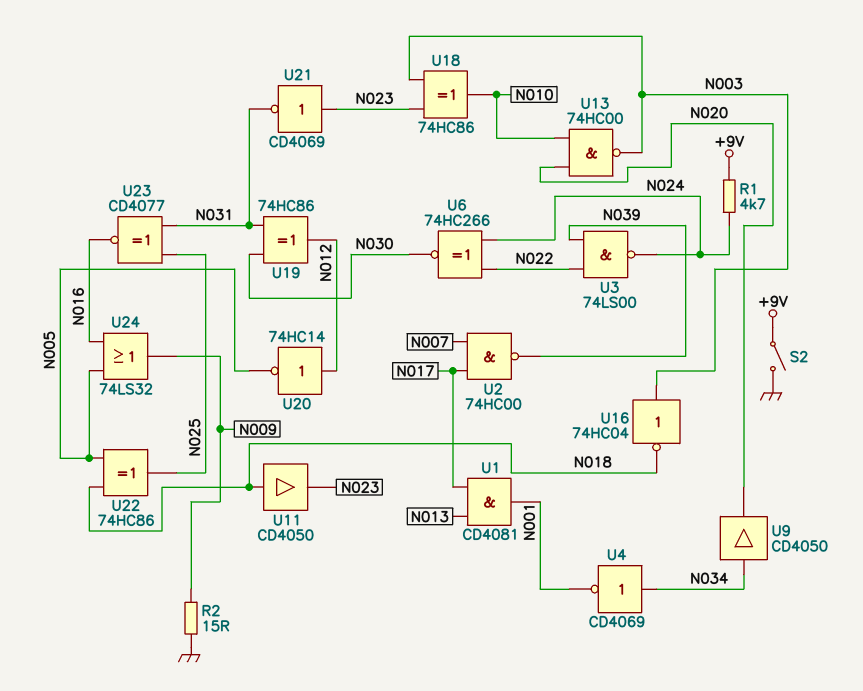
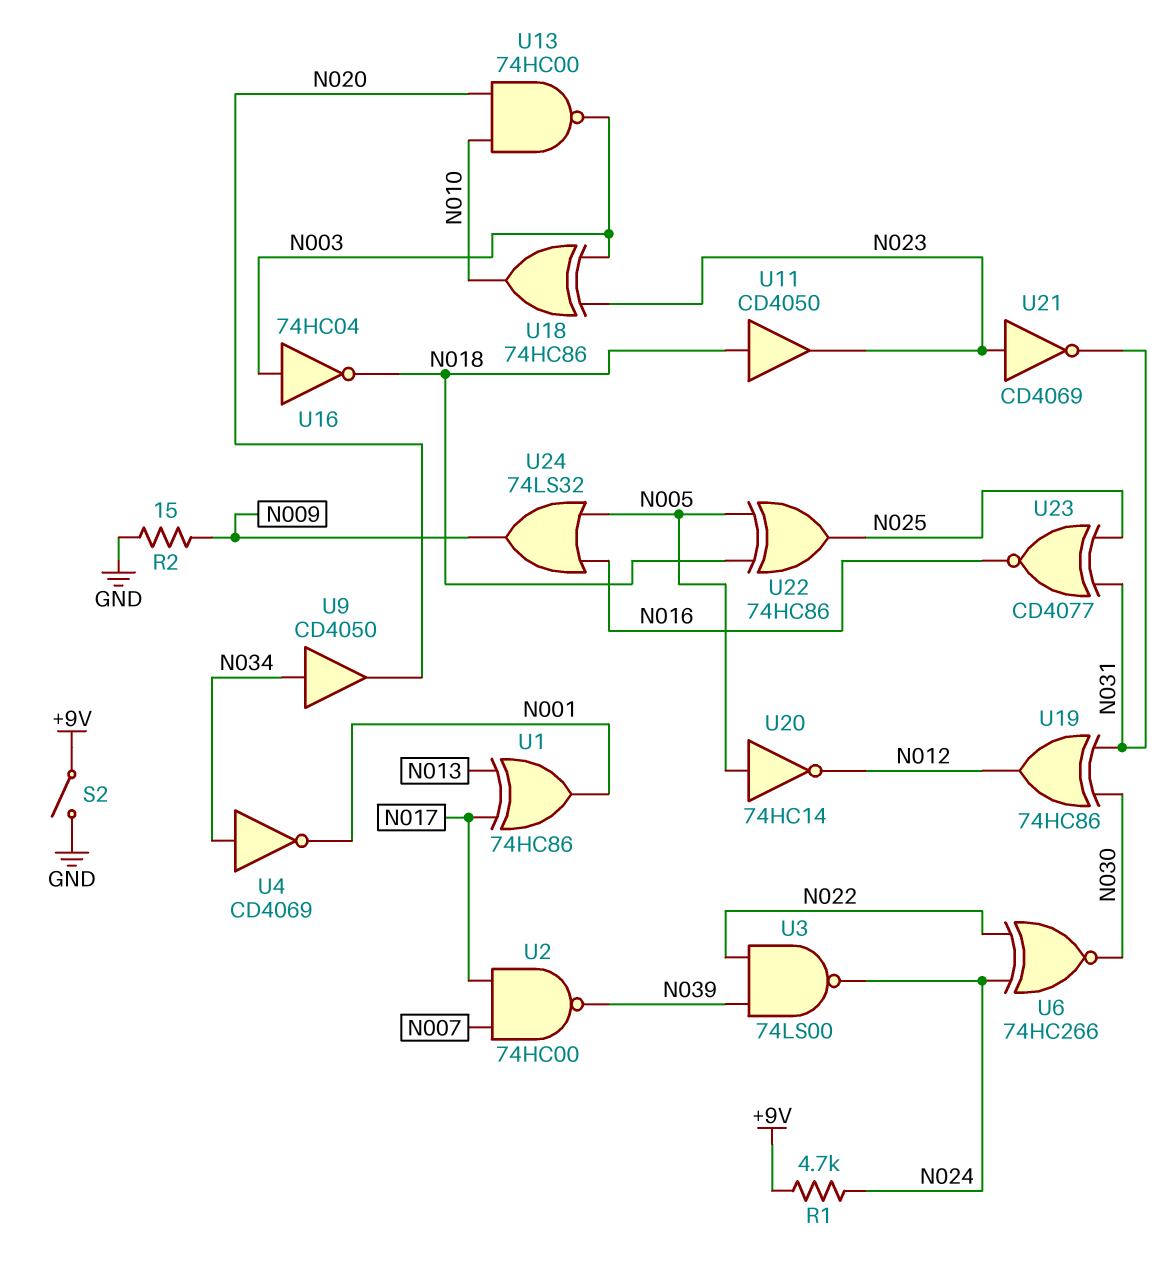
U1: AND CD4081 (in N013, in N017, out N001) -> XOR 74HC86 (in N013, in N017, out N001)
U20: NOT 74HC14 (in N012, out N005) -> NOT 74HC14 (in N005, out N012)

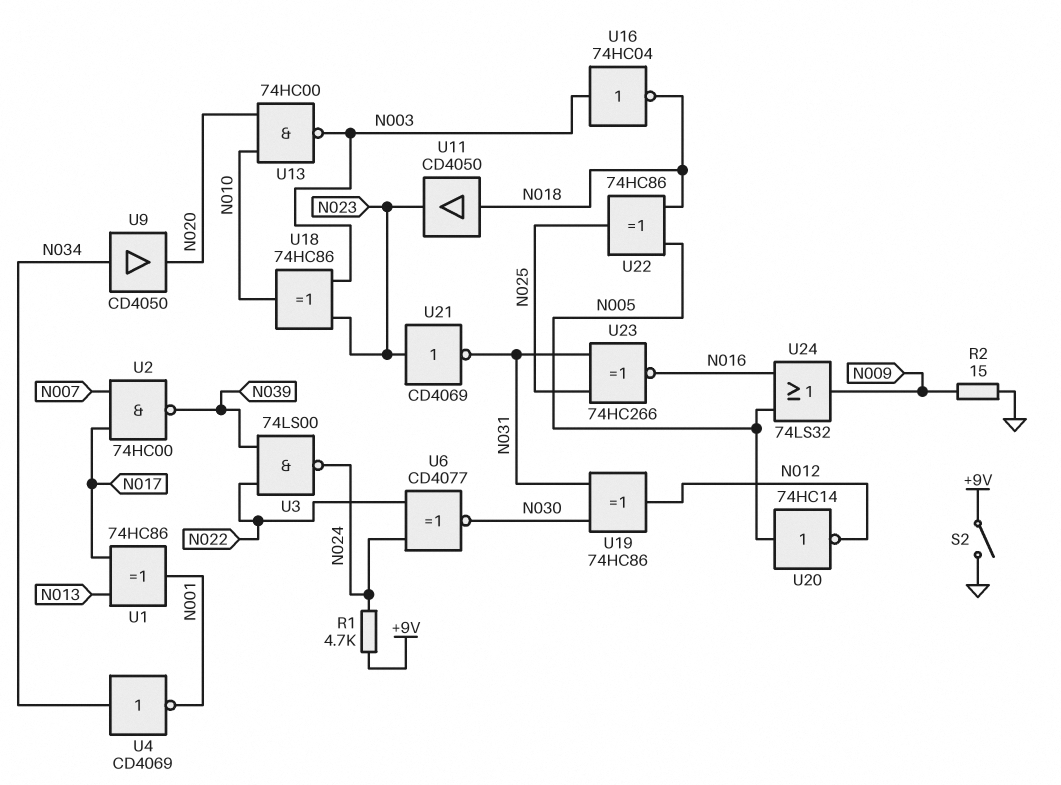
U6: XNOR 74HC266 (in N022, in N024, out N030) -> XNOR CD4077 (in N022, in N024, out N030)
U23: XNOR CD4077 (in N025, in N031, out N016) -> XNOR 74HC266 (in N025, in N031, out N016)

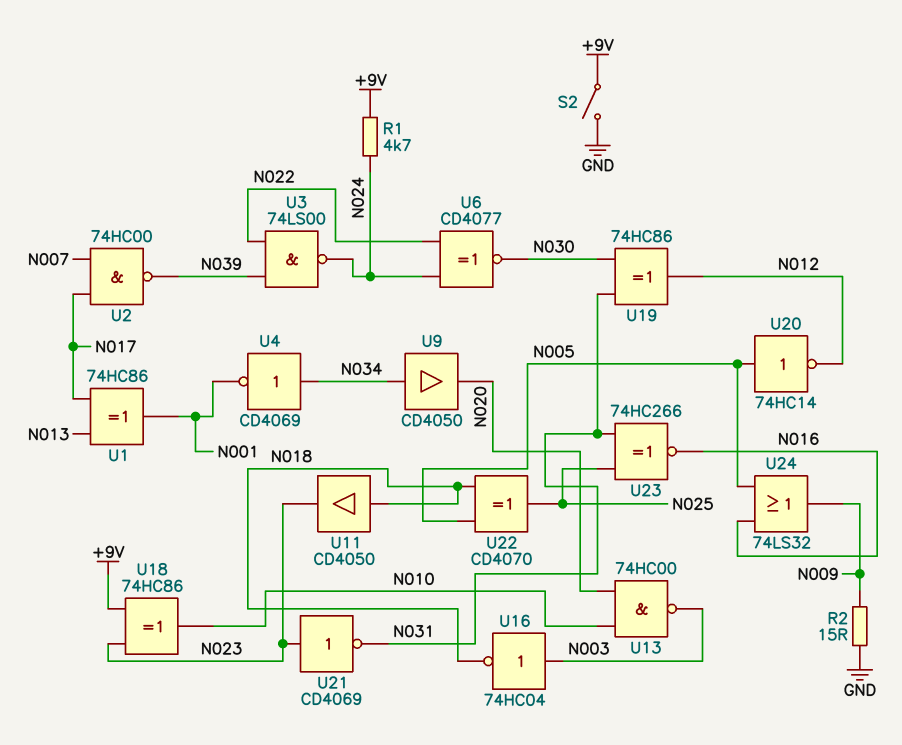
U18: XOR 74HC86 (in N003, in N023, out N010) -> XOR 74HC86 (in +9V, in N023, out N010)
U22: XOR 74HC86 (in N005, in N018, out N025) -> XOR CD4070 (in N005, in N018, out N025)

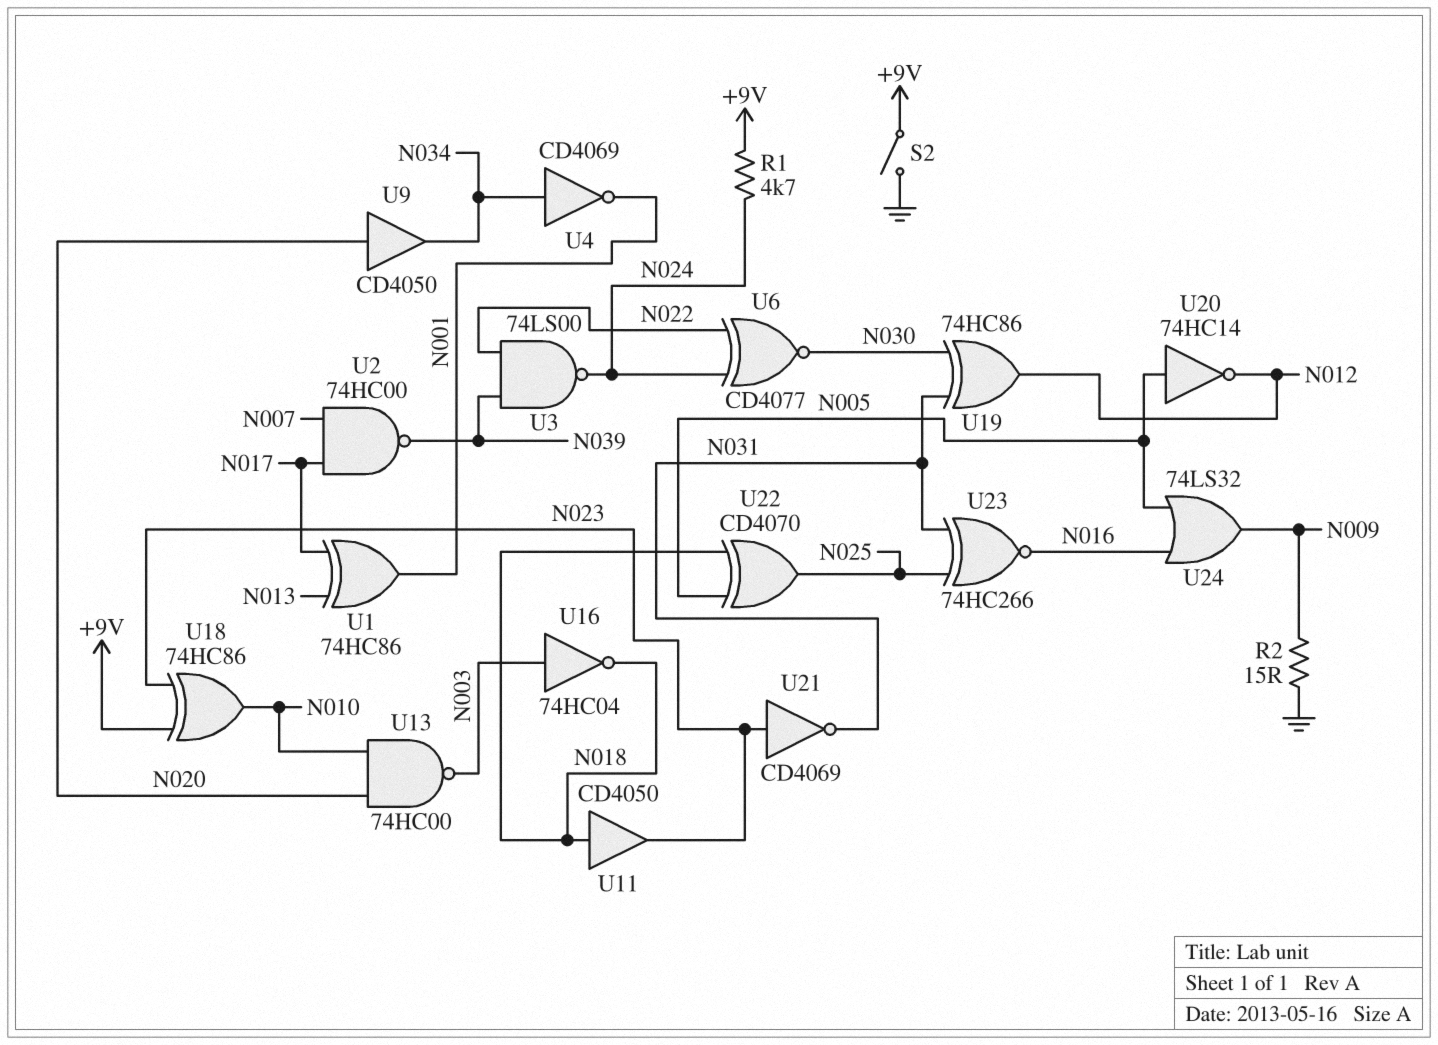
U9: buffer CD4050 (in N034, out N020) -> buffer CD4050 (in N020, out N034)

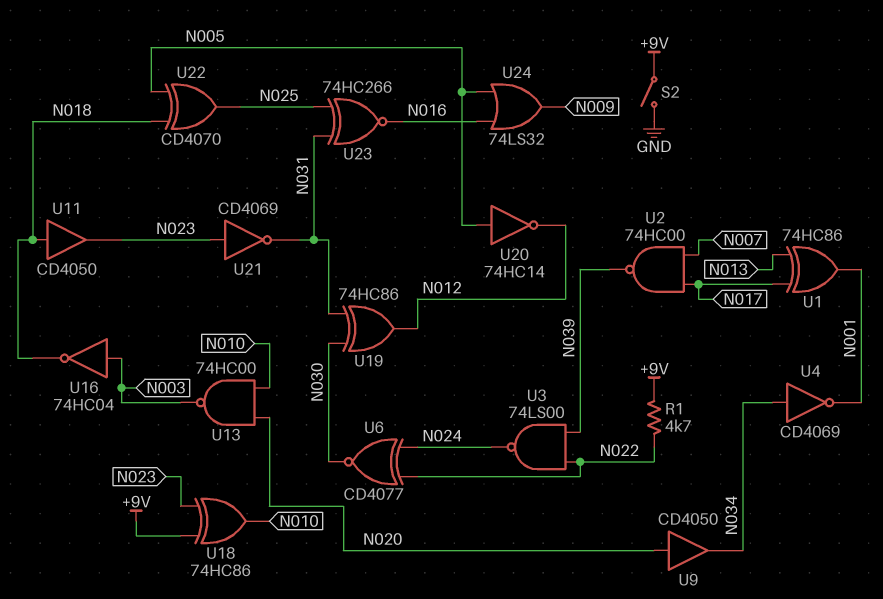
R1: 4.7k (+9V, N024) -> 4.7k (+9V, N022)
R2: 15 (GND, N009) -> none

